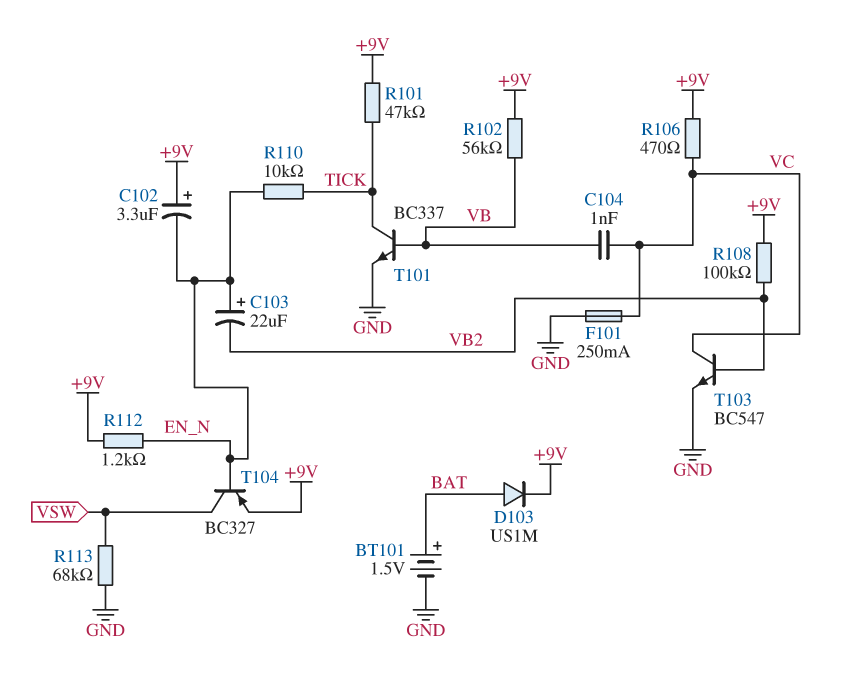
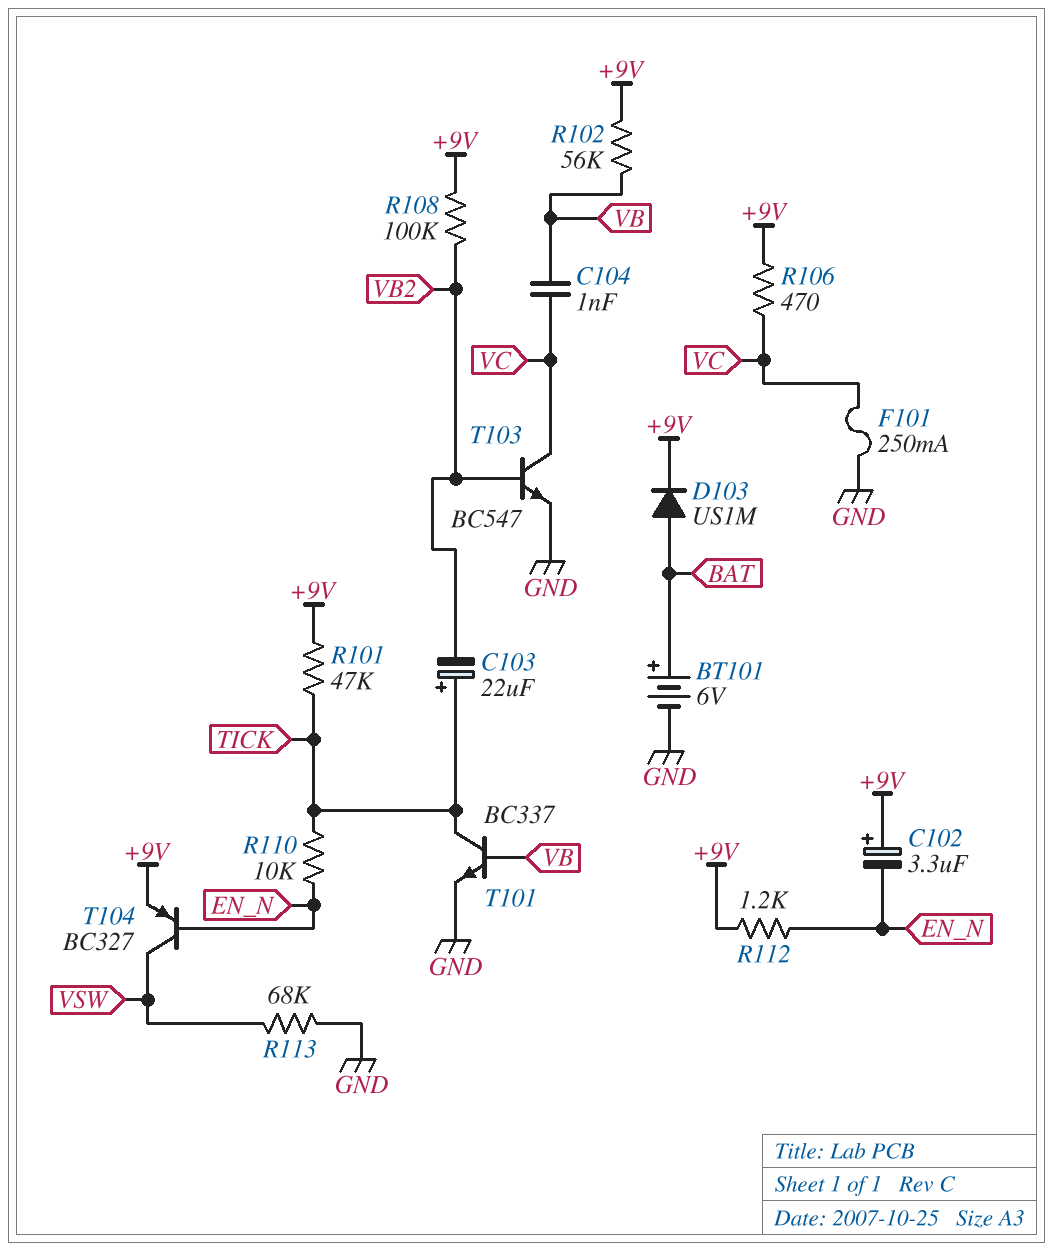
BT101: 1.5V (plus BAT, minus GND) -> 6V (plus BAT, minus GND)
C103: 22uF (plus EN_N, minus VB2) -> 22uF (plus TICK, minus VB2)

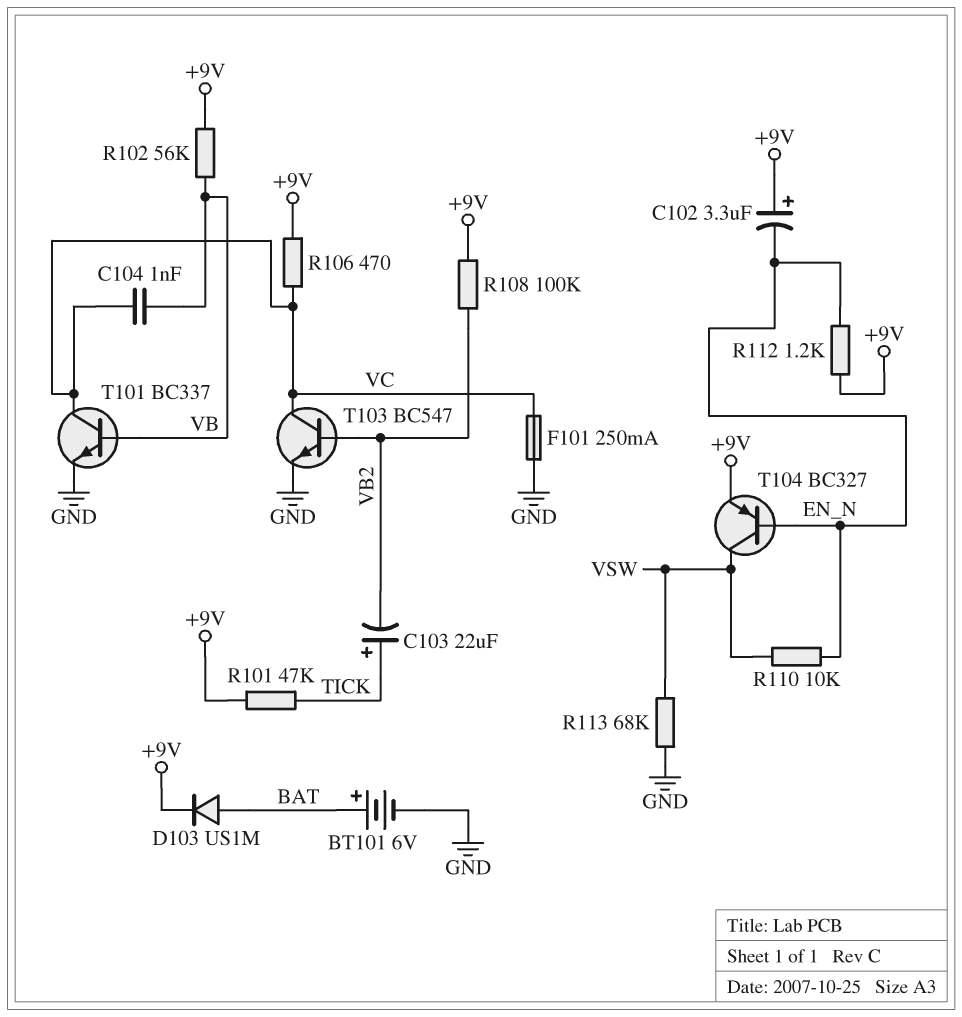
R110: 10k (EN_N, TICK) -> 10k (EN_N, VSW)
T101: NPN BC337 (B VB, C TICK, E GND) -> NPN BC337 (B VB, C VC, E GND)

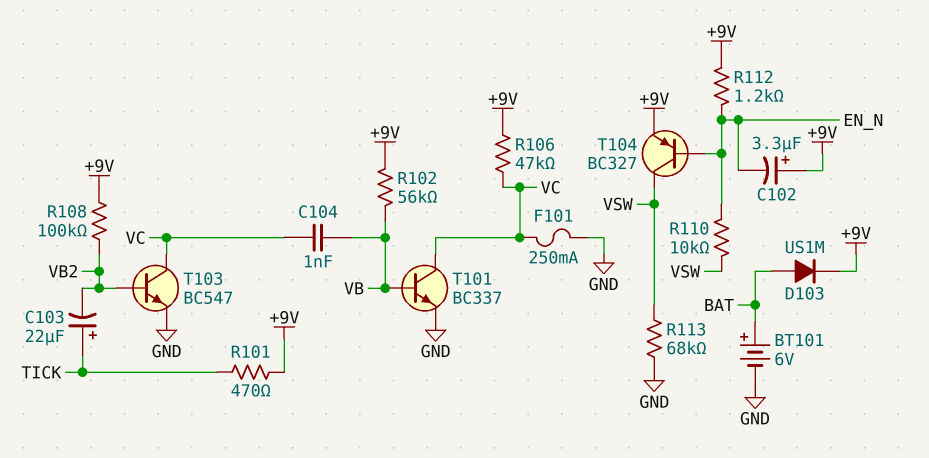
R101: 47k (+9V, TICK) -> 470 (+9V, TICK)
R106: 470 (+9V, VC) -> 47k (+9V, VC)

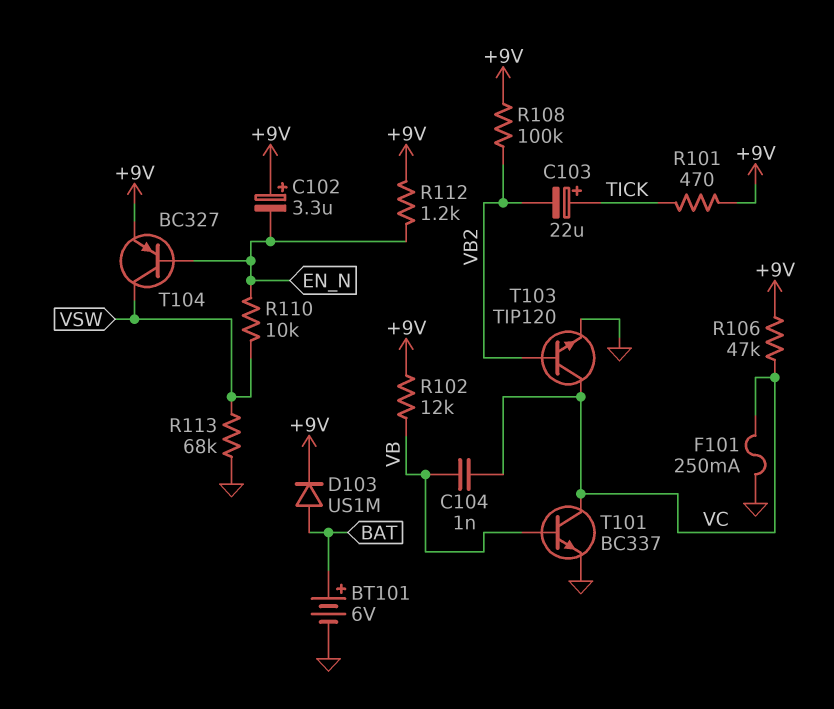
R102: 56k (+9V, VB) -> 12k (+9V, VB)
T103: NPN BC547 (B VB2, C VC, E GND) -> NPN TIP120 (B VB2, C VC, E GND)

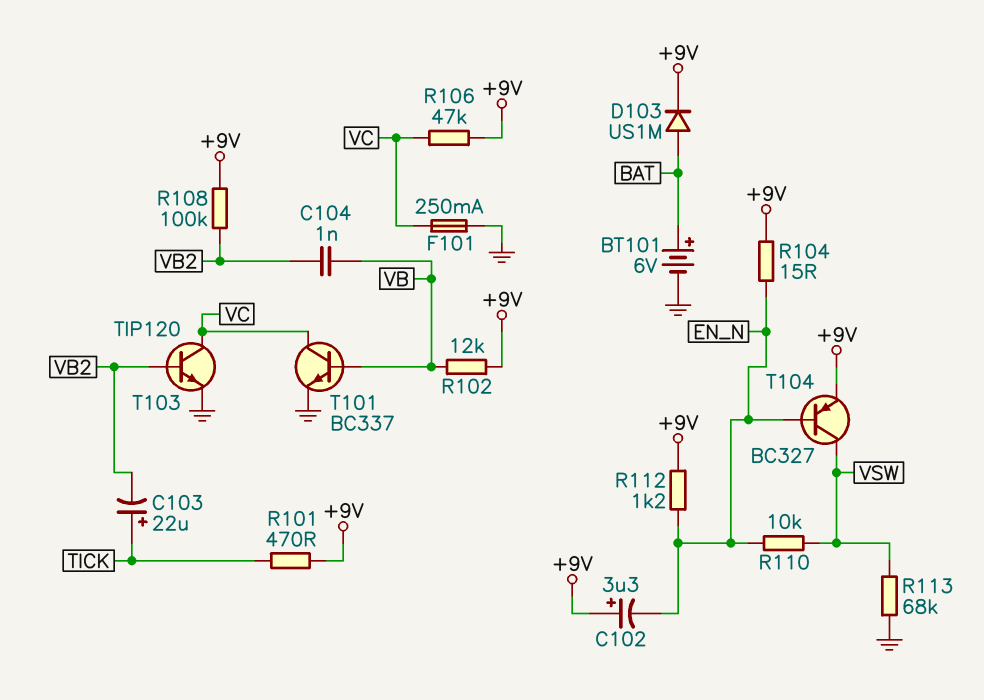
C104: 1nF (VB, VC) -> 1nF (VB, VB2)
R104: none -> 15 (+9V, EN_N)

